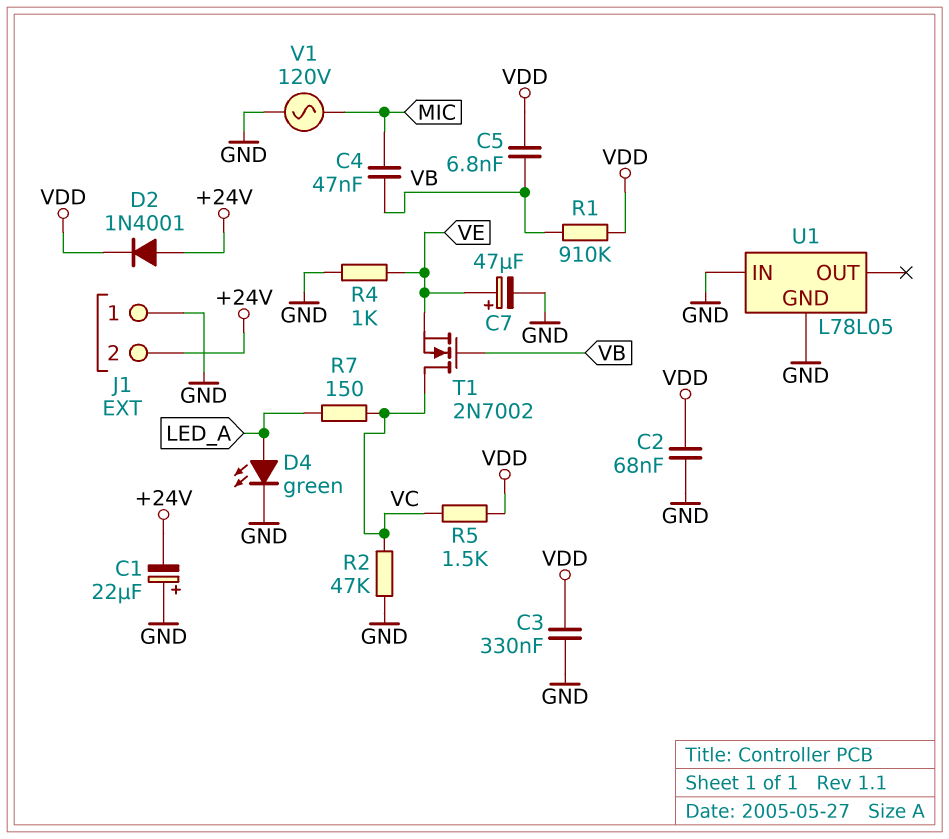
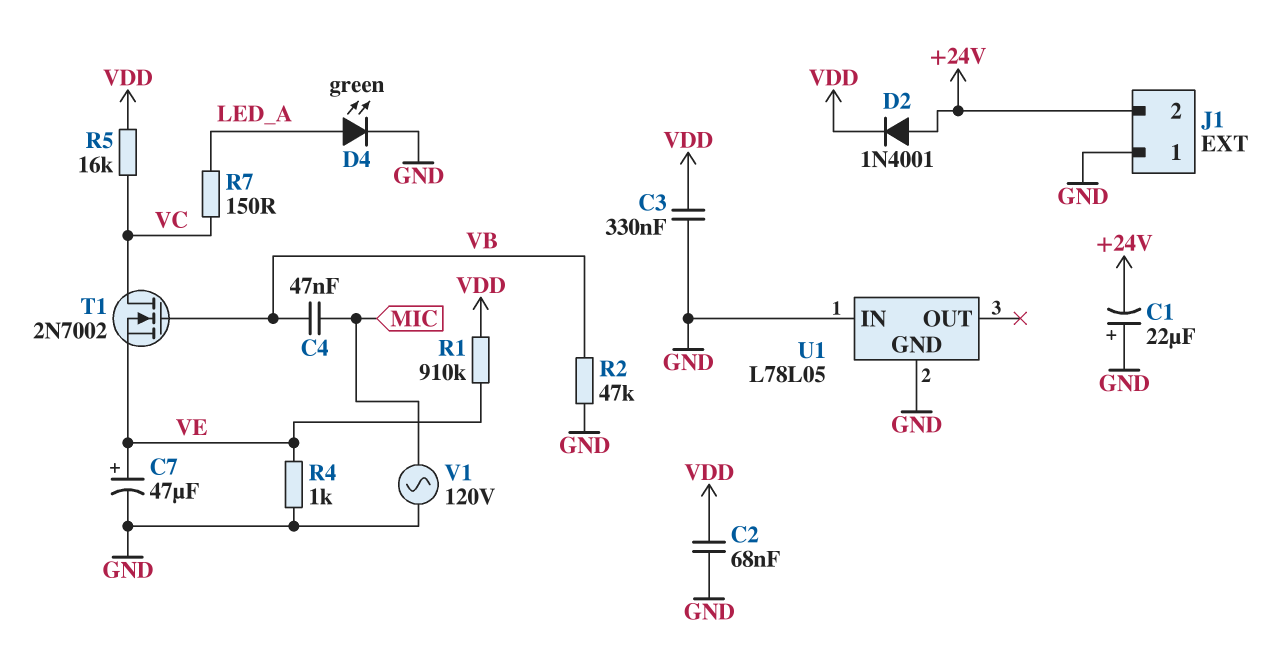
C5: 6.8nF (VB, VDD) -> none
R1: 910k (VB, VDD) -> 910k (VDD, VE)
R2: 47k (GND, VC) -> 47k (GND, VB)
R5: 1.5k (VC, VDD) -> 16k (VC, VDD)

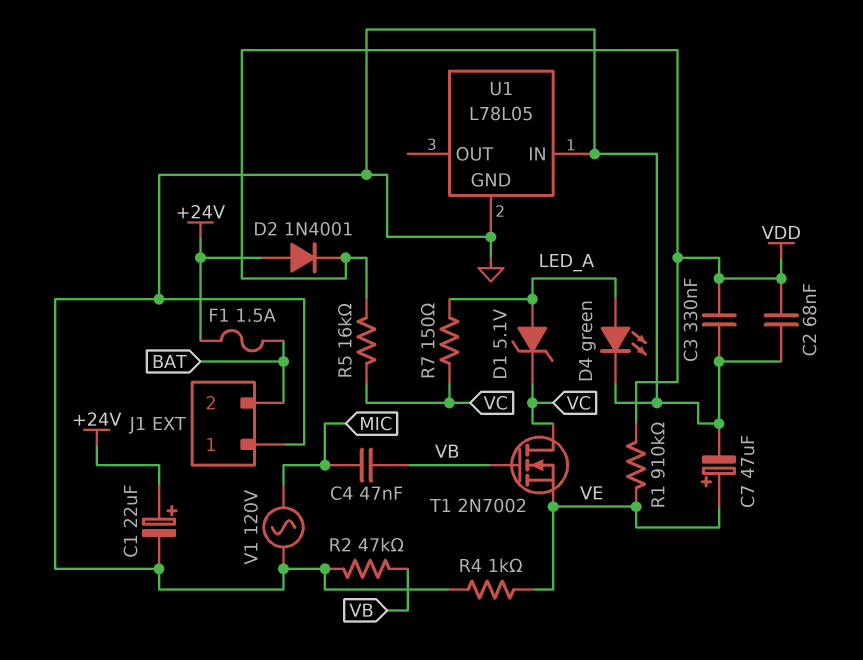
C1: 22uF (plus GND, minus +24V) -> 22uF (plus +24V, minus GND)
D1: none -> zener 5.1V (A LED_A, K VC)
F1: none -> 1.5A (+24V, BAT)
J1 pin 2: +24V -> BAT

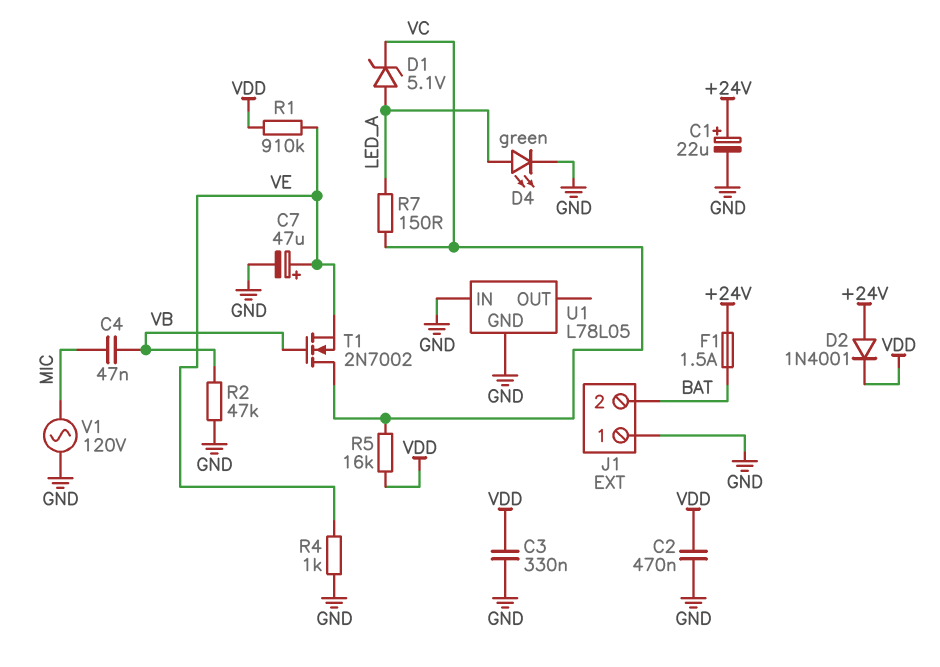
C2: 68nF (GND, VDD) -> 470nF (GND, VDD)

